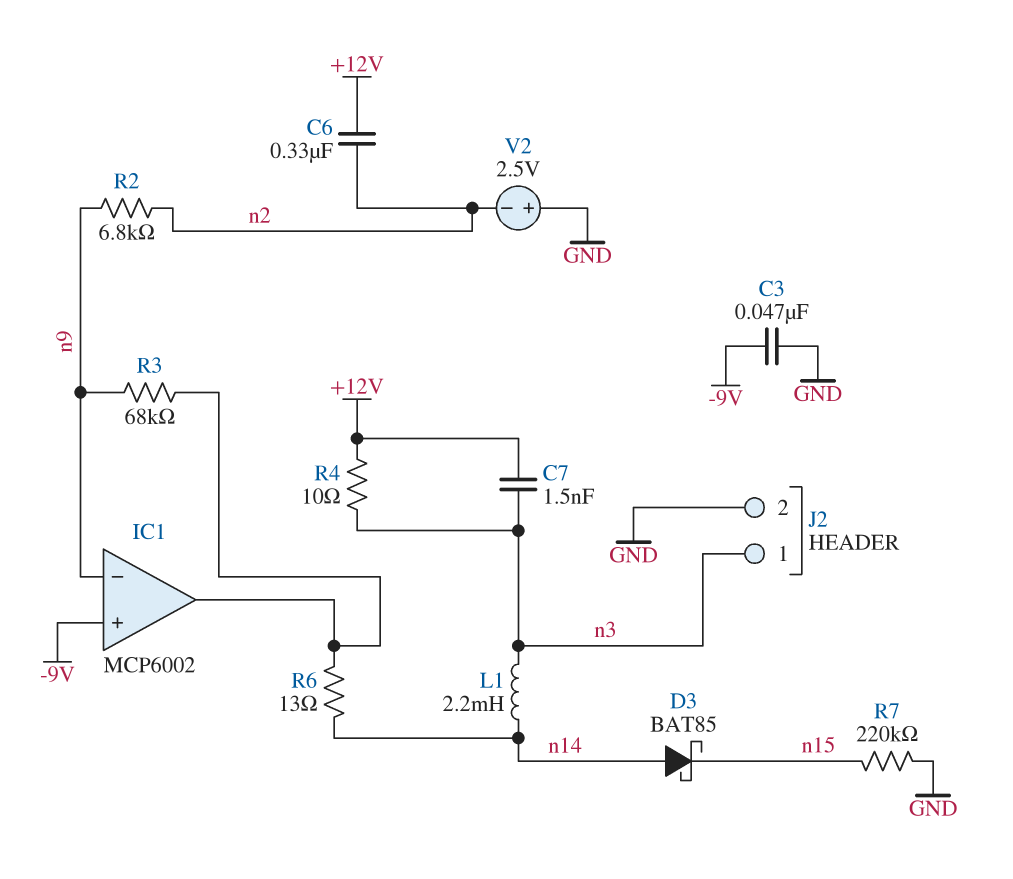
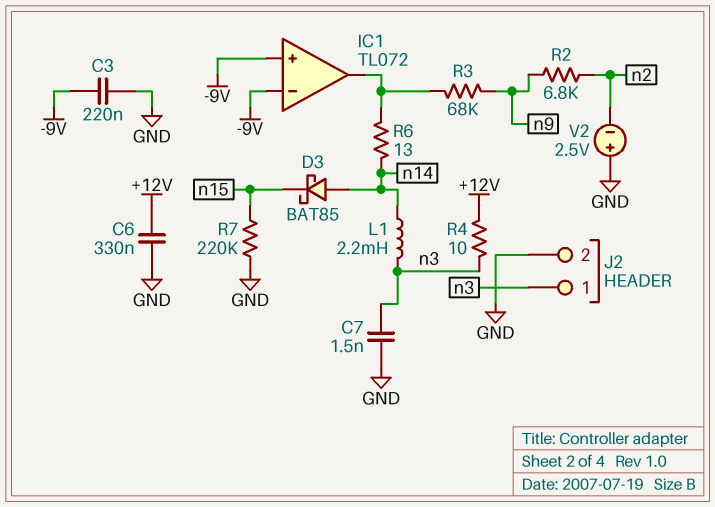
C3: 47nF (-9V, GND) -> 220nF (-9V, GND)
C6: 330nF (+12V, n2) -> 330nF (+12V, GND)
C7: 1.5nF (+12V, n3) -> 1.5nF (GND, n3)
IC1: MCP6002 -> TL072
IC1 pin in-: n9 -> -9V

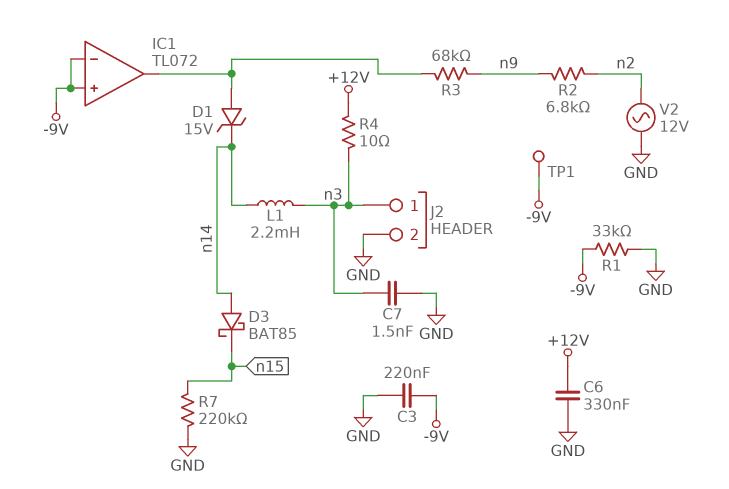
D1: none -> zener 15V (A IC1/out, K n14)
R1: none -> 33k (-9V, GND)
R6: 13 (IC1/out, n14) -> none
TP1: none -> test point (-9V)
V2: 2.5V (plus GND, minus n2) -> AC 12V (GND, n2)

